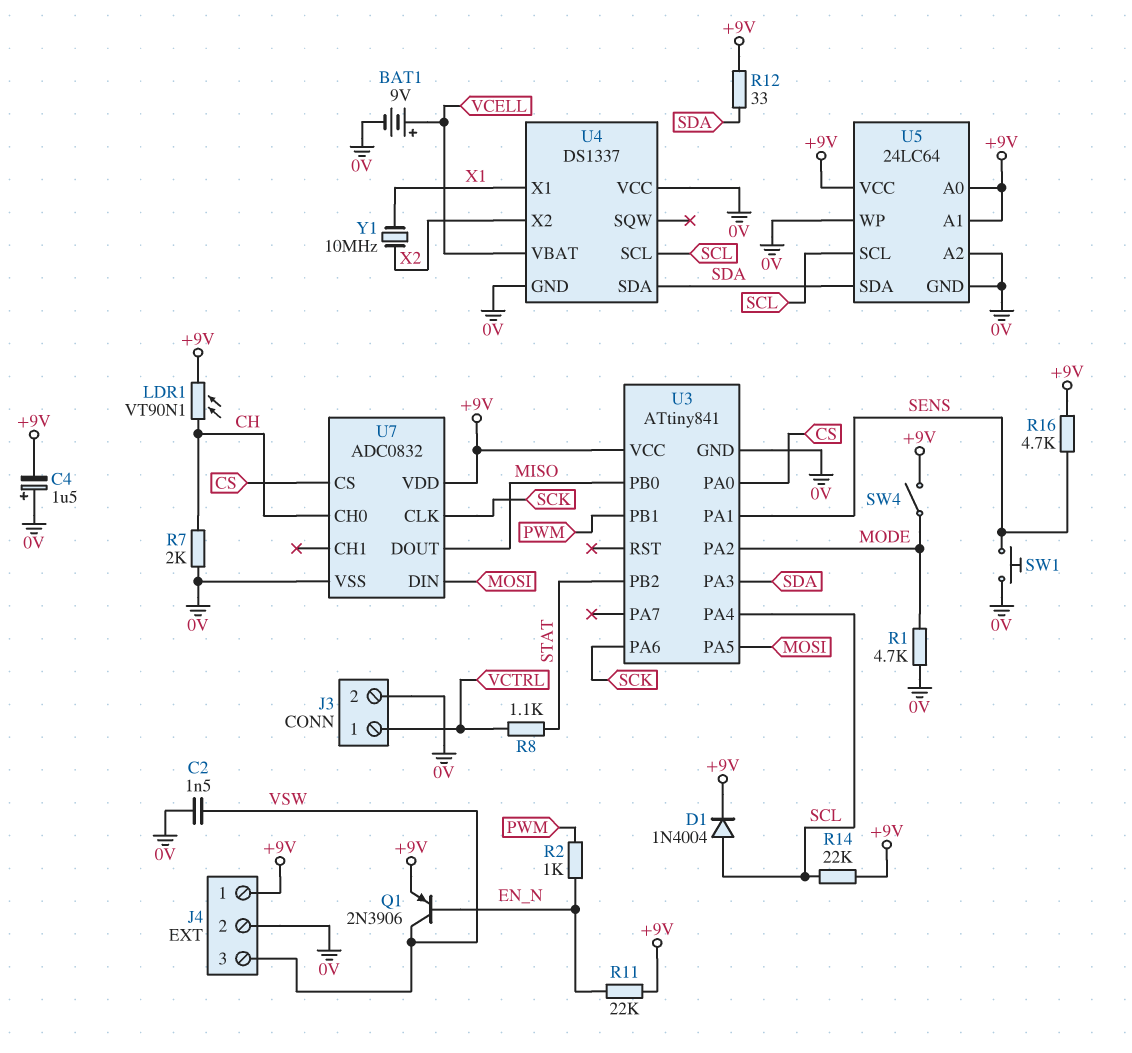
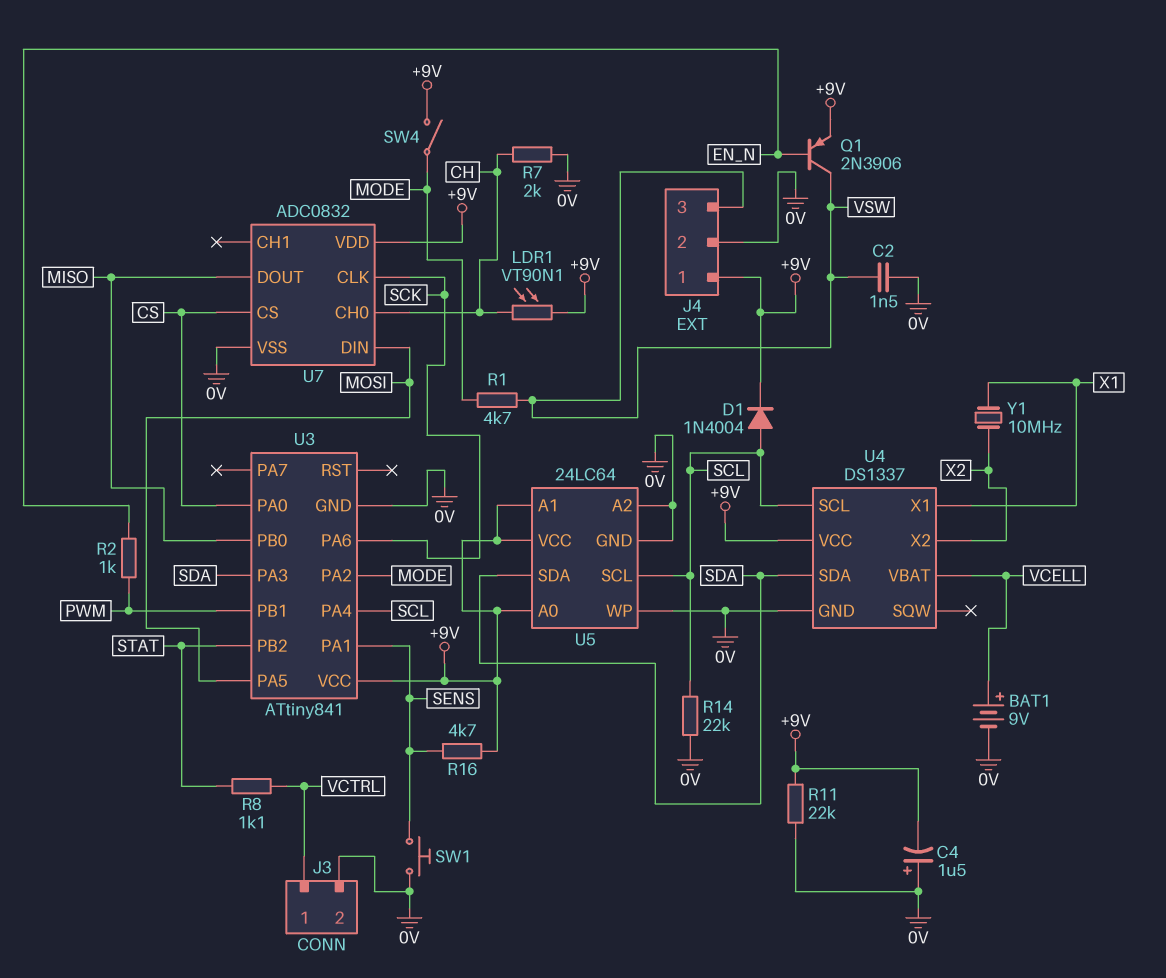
R1: 4.7k (0V, MODE) -> 4.7k (MODE, VSW)
R11: 22k (+9V, EN_N) -> 22k (+9V, 0V)
R12: 33 (+9V, SDA) -> none
R14: 22k (+9V, SCL) -> 22k (0V, SCL)
U4 pin VCC: 0V -> +9V

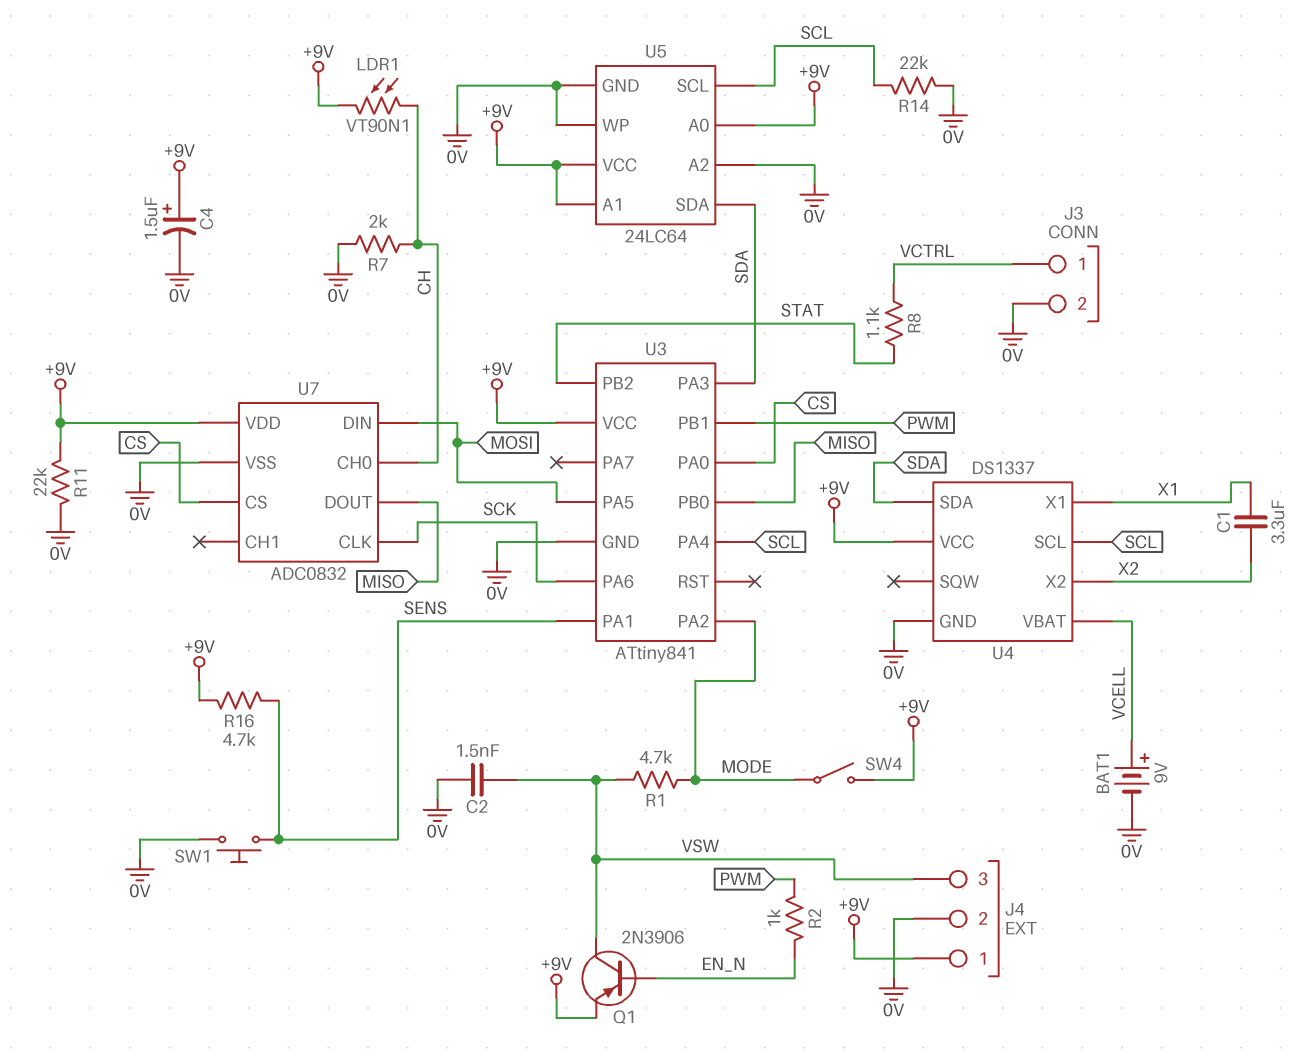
C1: none -> 3.3uF (X1, X2)
C4: 1.5uF (plus 0V, minus +9V) -> 1.5uF (plus +9V, minus 0V)
D1: diode 1N4004 (A SCL, K +9V) -> none
Y1: 10MHz (X1, X2) -> none

